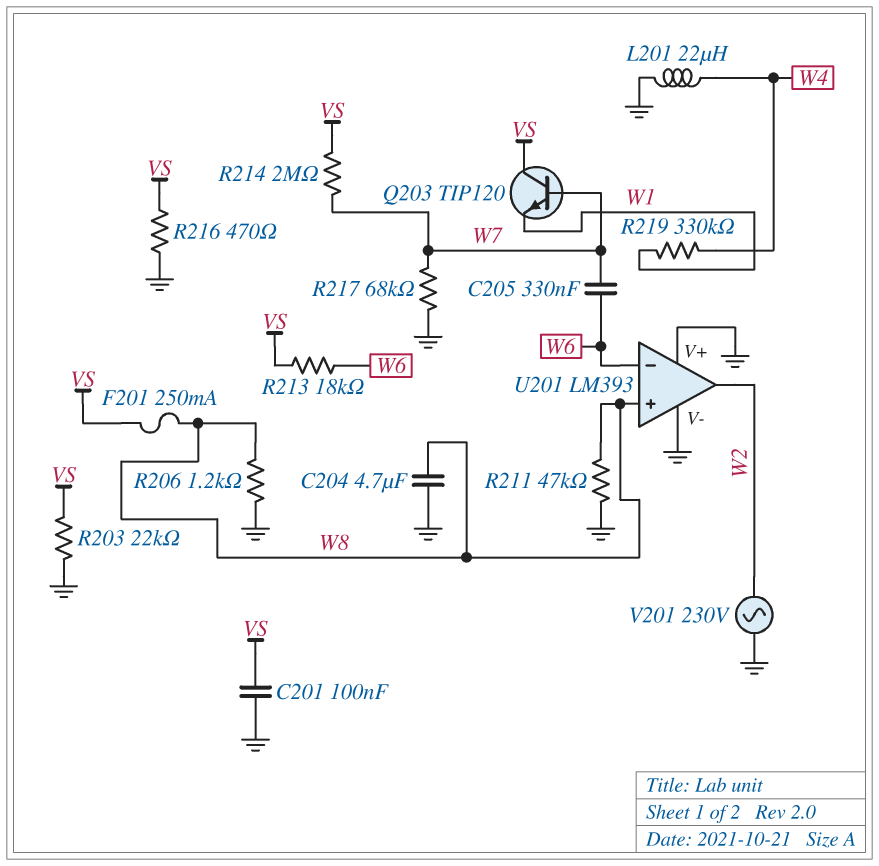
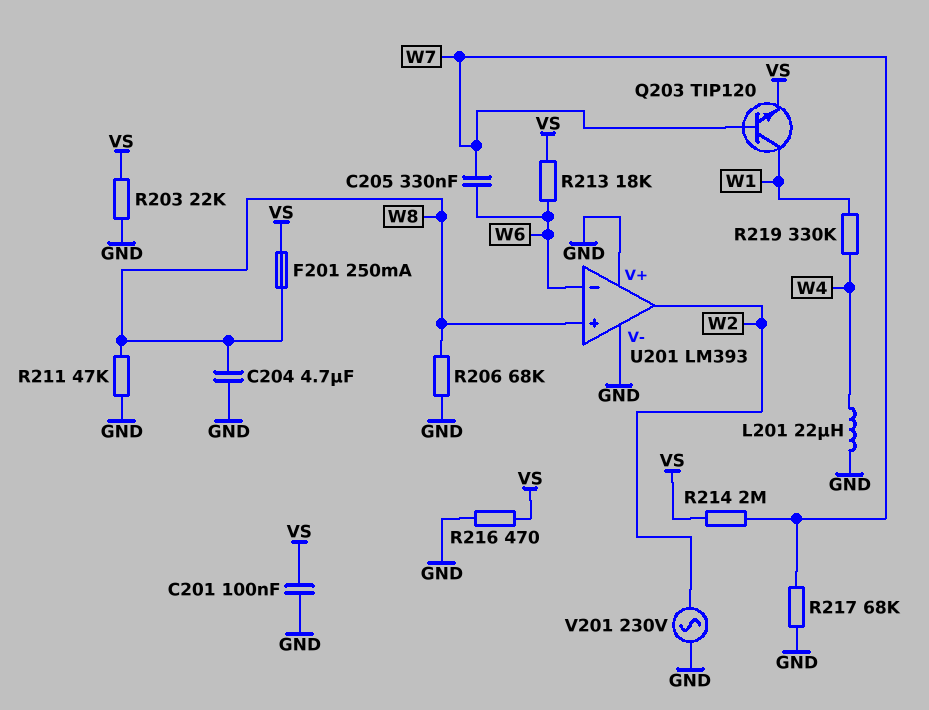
Q203: NPN TIP120 (B W7, C VS, E W1) -> NPN TIP120 (B W7, C W1, E VS)
R206: 1.2k (GND, W8) -> 68k (GND, W8)

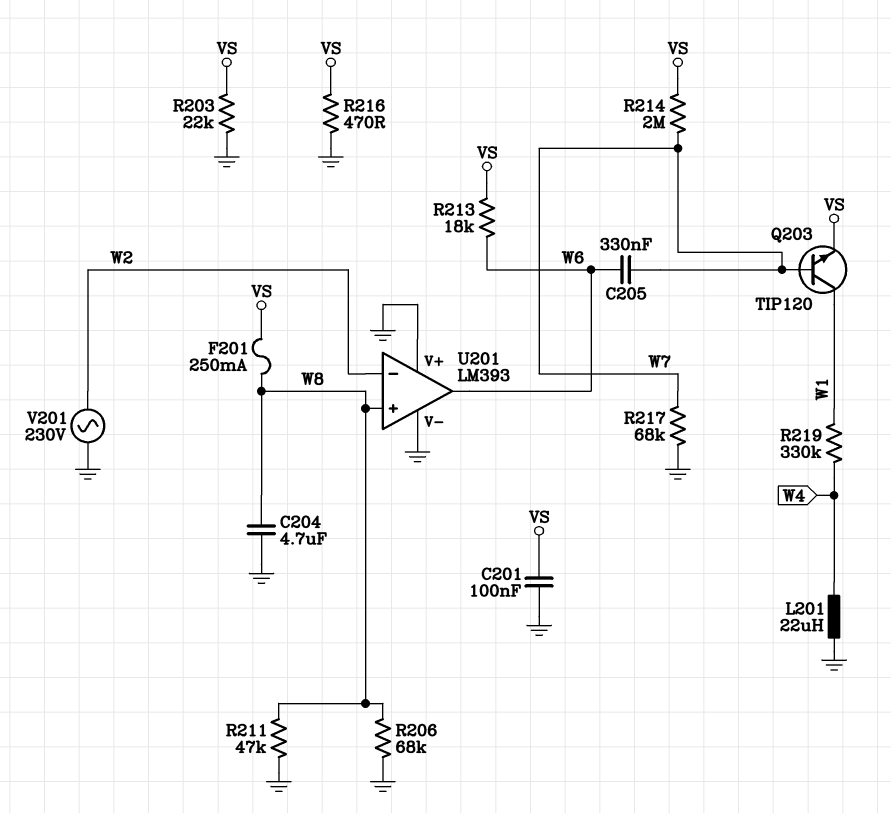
U201 pin in-: W6 -> W2
U201 pin out: W2 -> W6

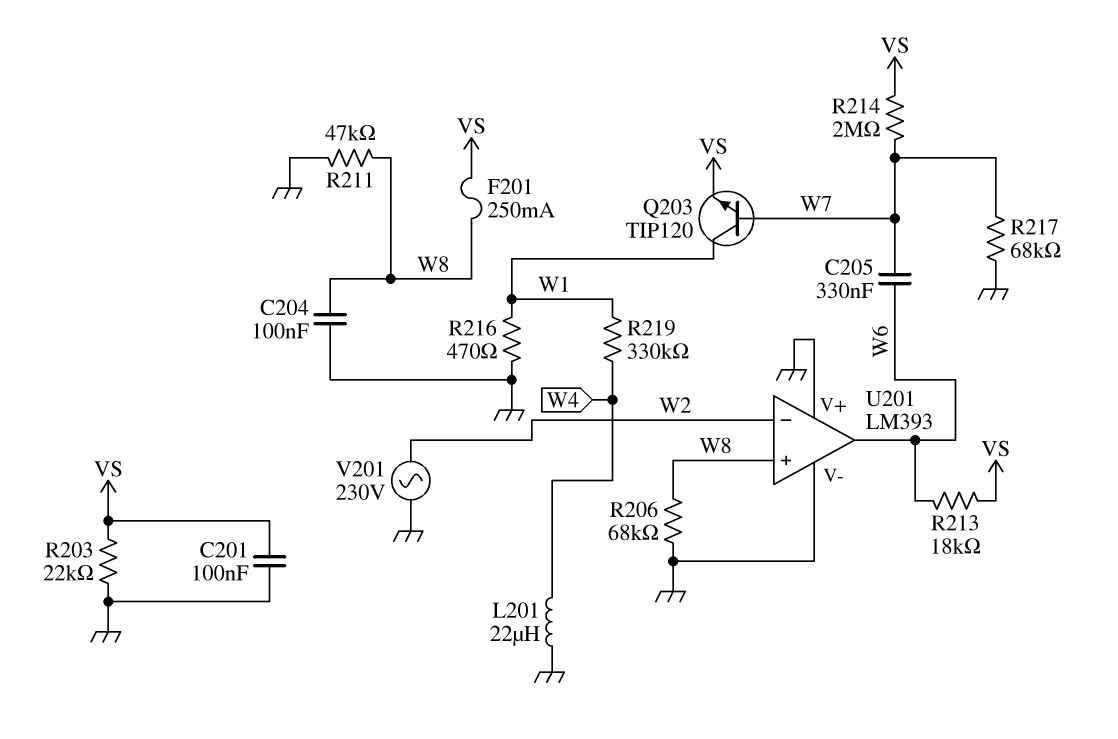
C204: 4.7uF (GND, W8) -> 100nF (GND, W8)
R216: 470 (GND, VS) -> 470 (GND, W1)

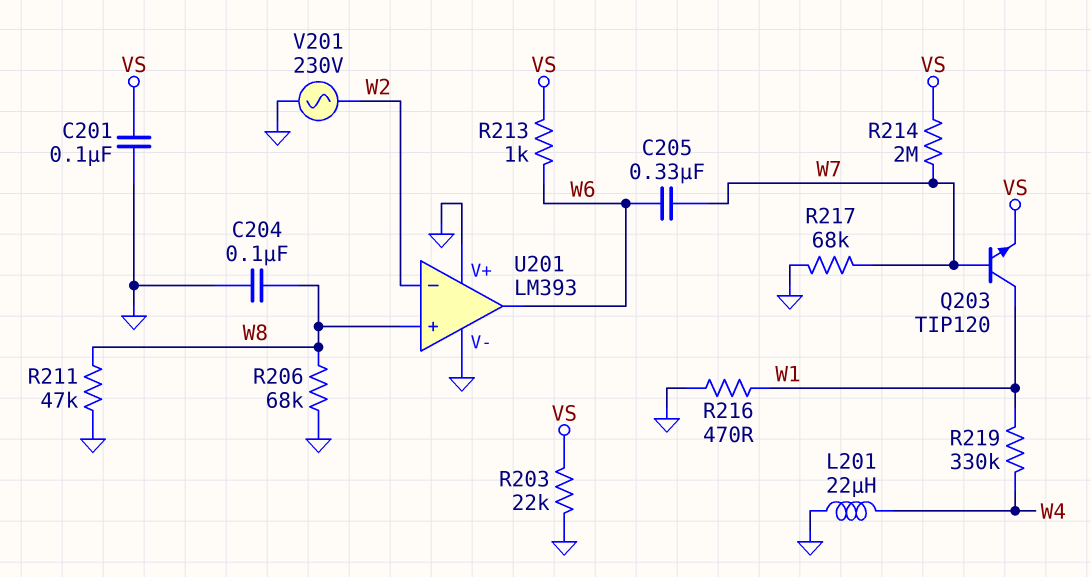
F201: 250mA (VS, W8) -> none
R213: 18k (VS, W6) -> 1k (VS, W6)

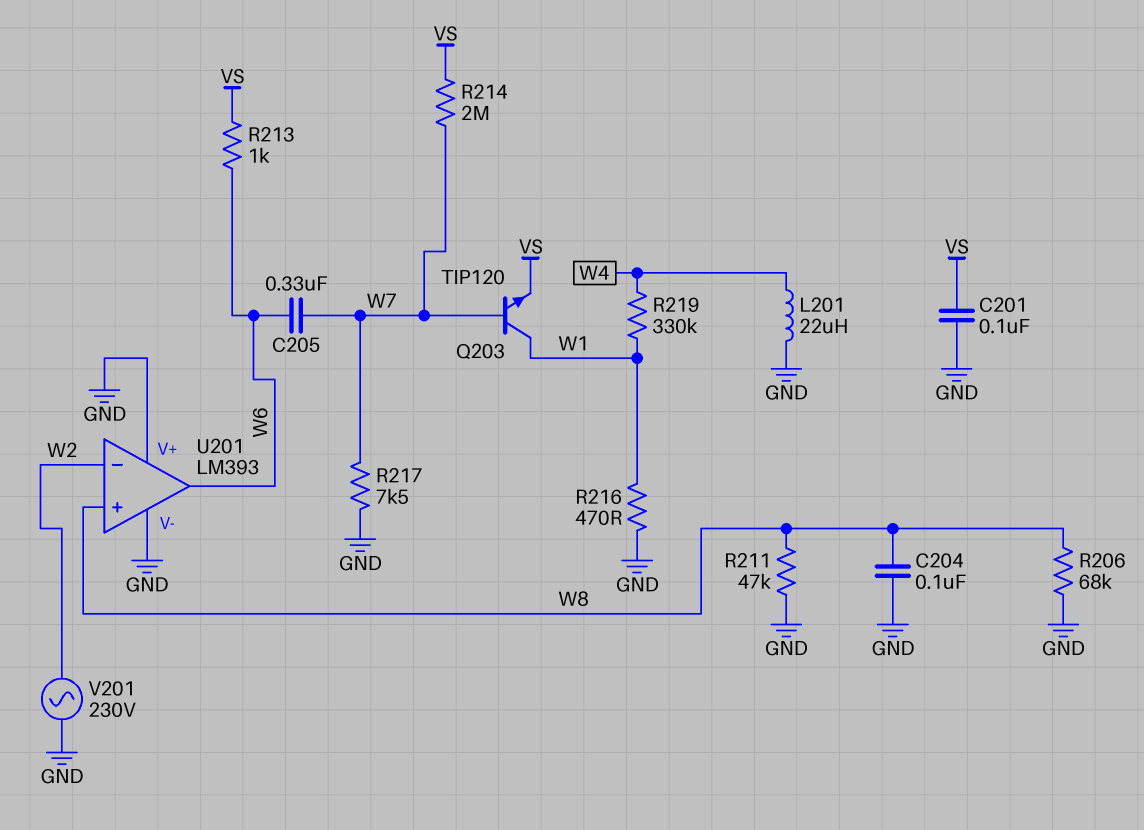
R203: 22k (GND, VS) -> none
R217: 68k (GND, W7) -> 7.5k (GND, W7)

